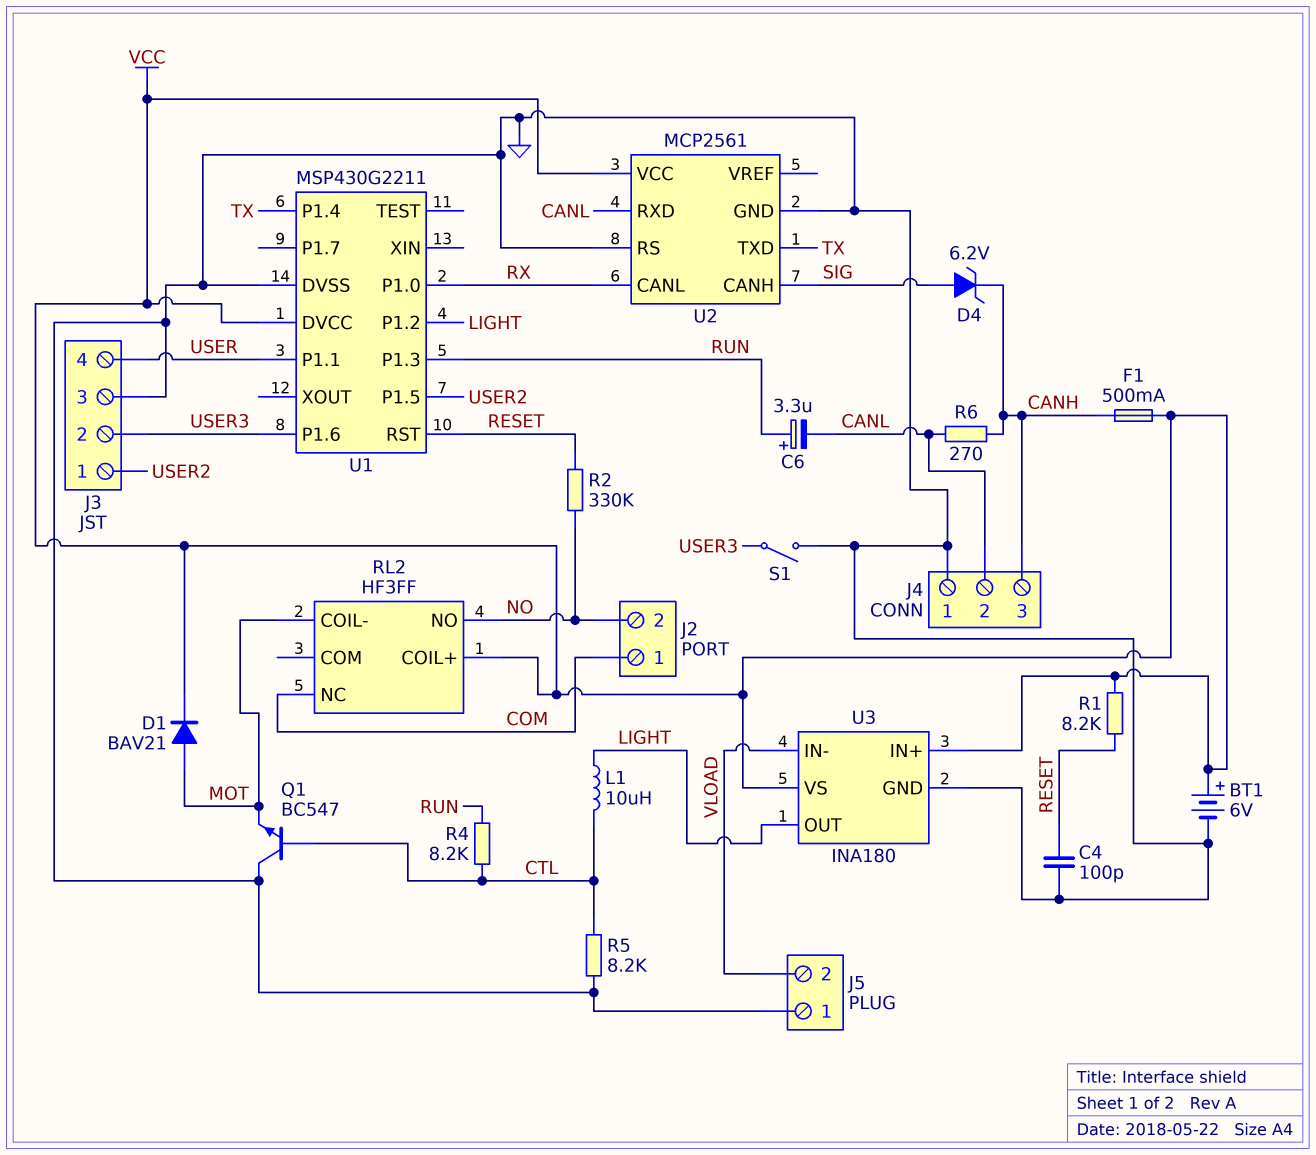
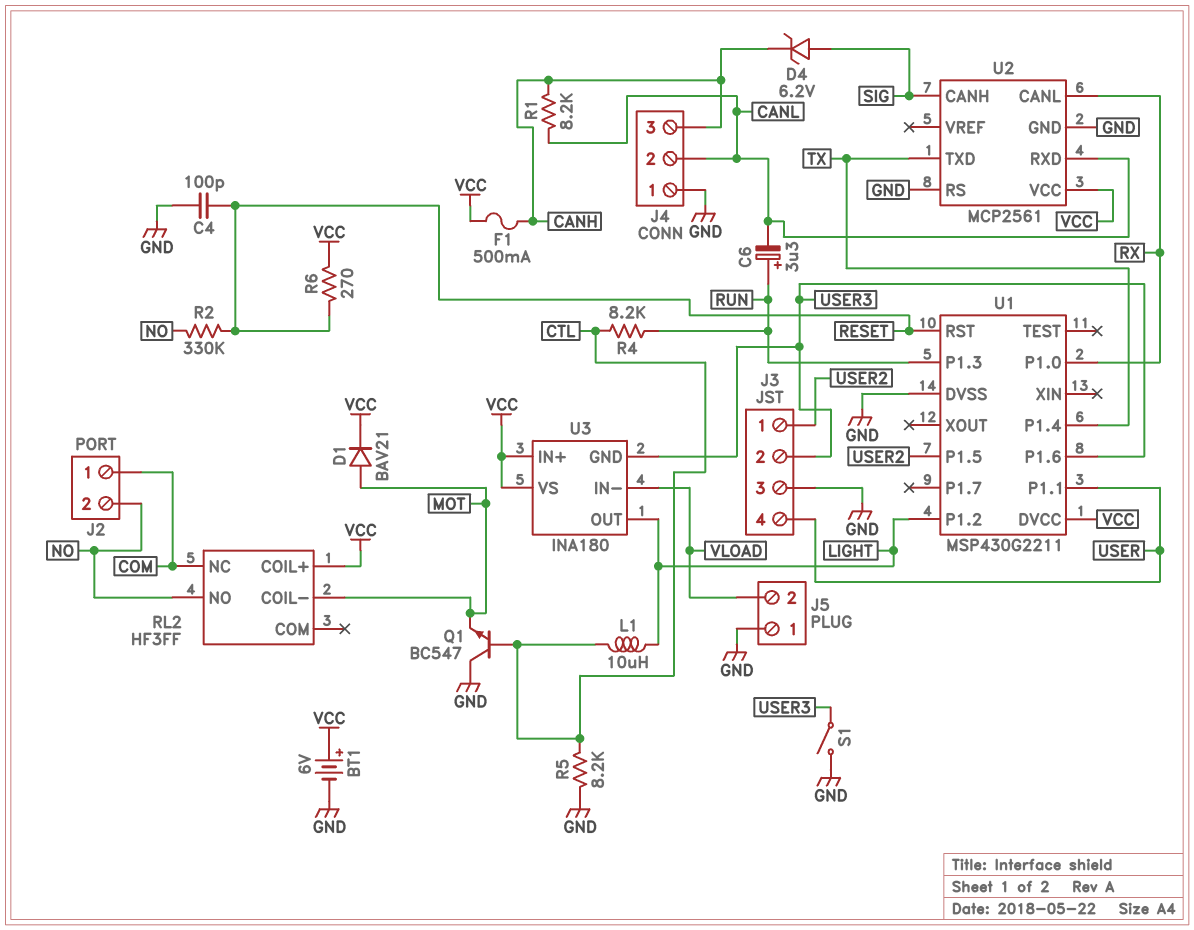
R1: 8.2k (RESET, VCC) -> 8.2k (CANH, CANL)
R6: 270 (CANH, CANL) -> 270 (RESET, VCC)
U3 pin GND: GND -> USER3

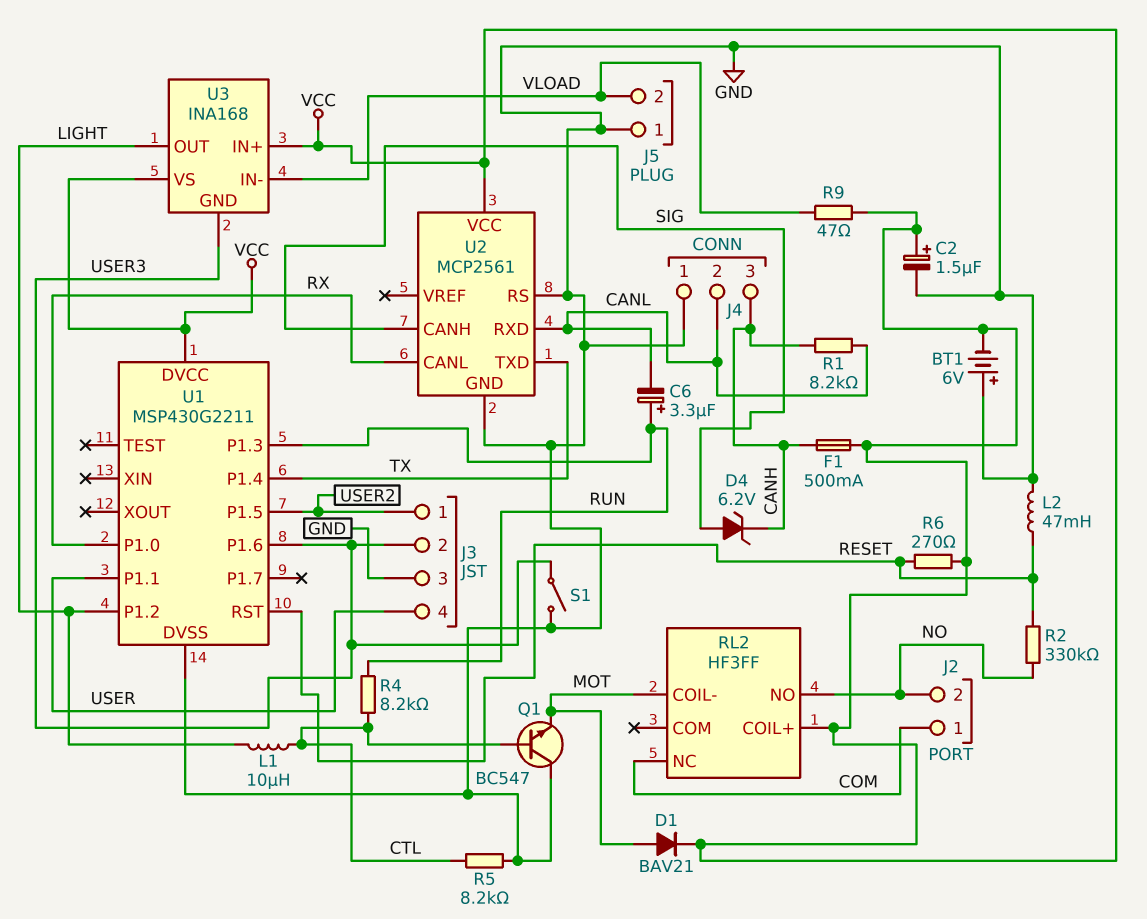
BT1: 6V (plus VCC, minus GND) -> 6V (plus GND, minus VCC)
C2: none -> 1.5uF (plus VCC, minus GND)
C4: 100pF (GND, RESET) -> none
L2: none -> 47mH (GND, RESET)
R9: none -> 47 (VCC, VLOAD)
U3: INA180 -> INA168

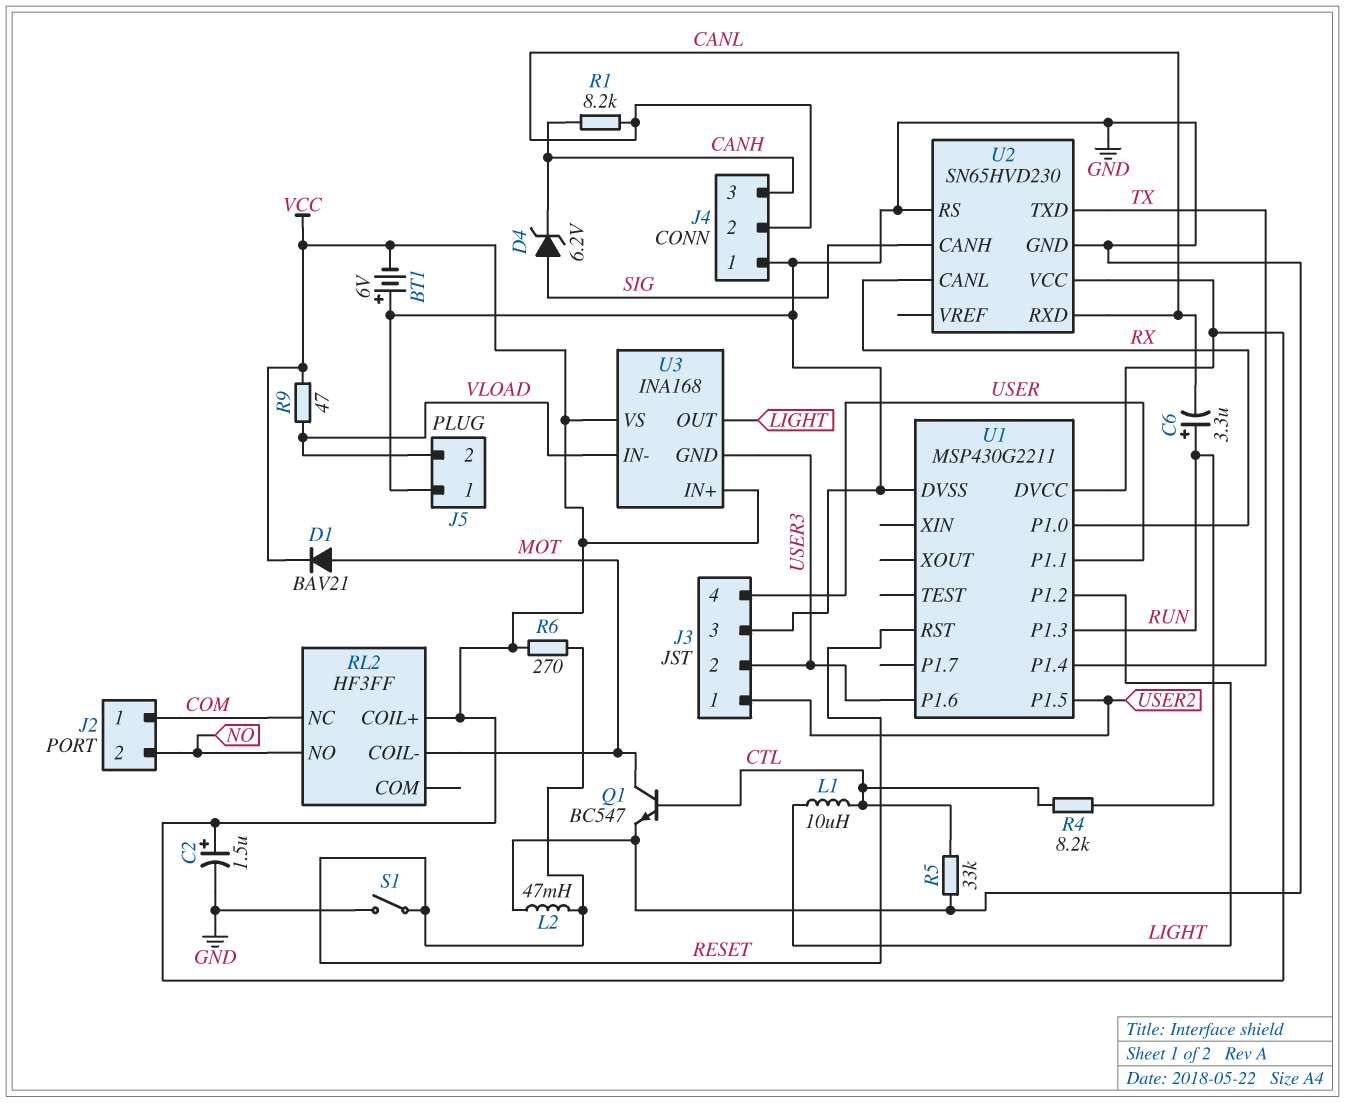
F1: 500mA (CANH, VCC) -> none
Q1: NPN BC547 (B CTL, C GND, E MOT) -> NPN BC547 (B CTL, C MOT, E GND)
R2: 330k (NO, RESET) -> none
R5: 8.2k (CTL, GND) -> 33k (CTL, GND)
S1: switch (GND, USER3) -> switch (GND, RESET)
U2: MCP2561 -> SN65HVD230

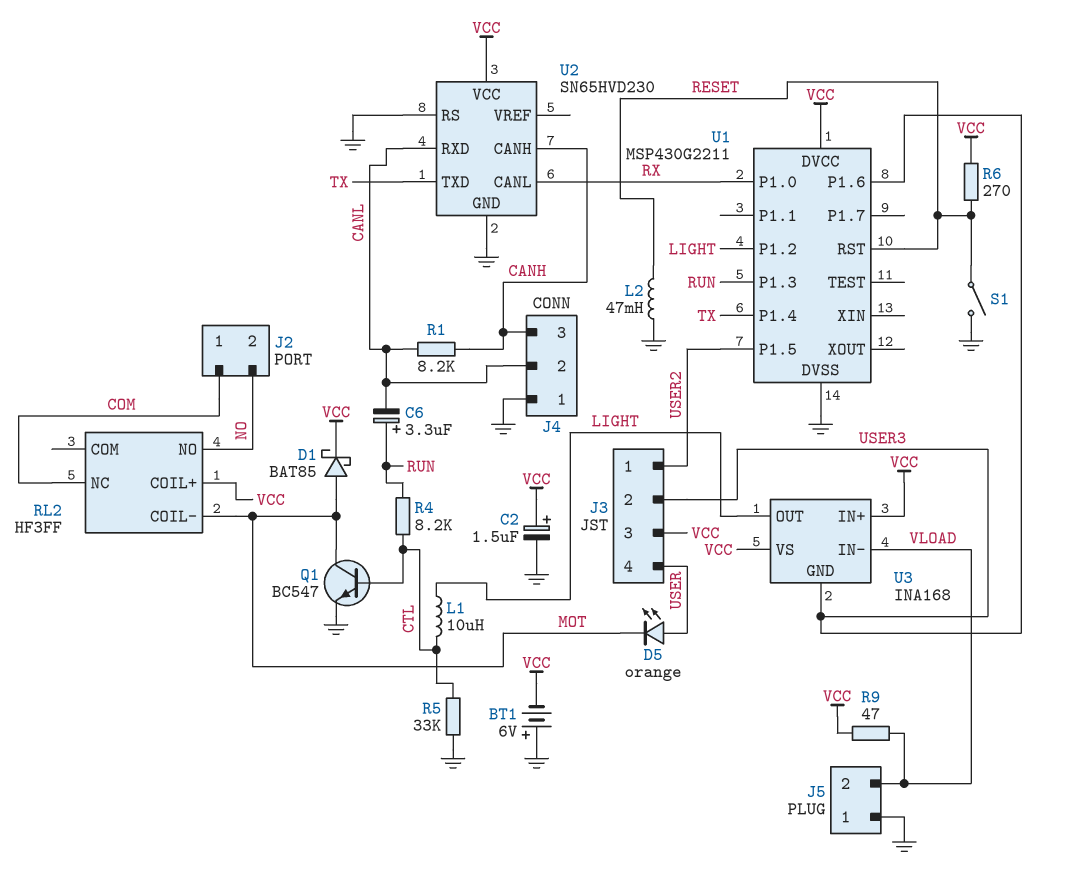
D1: diode BAV21 (A MOT, K VCC) -> schottky BAT85 (A MOT, K VCC)
D4: zener 6.2V (A SIG, K CANH) -> none
D5: none -> LED orange (A USER, K MOT)
J3 pin 3: GND -> VCC
U1 pin P1.1: USER -> none
U2 pin CANH: SIG -> CANH

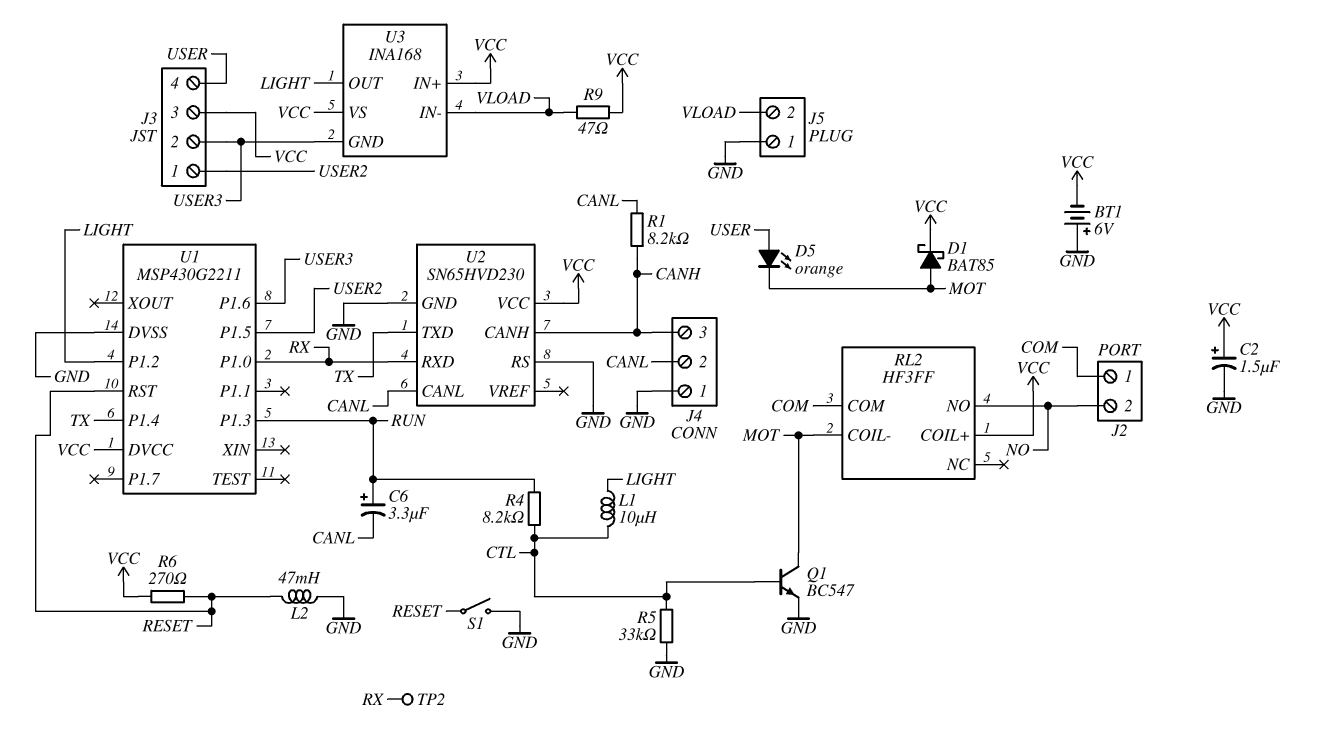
RL2 pin COM: none -> COM
RL2 pin NC: COM -> none
TP2: none -> test point (RX)
U2 pin CANL: RX -> CANL
U2 pin RXD: CANL -> RX

